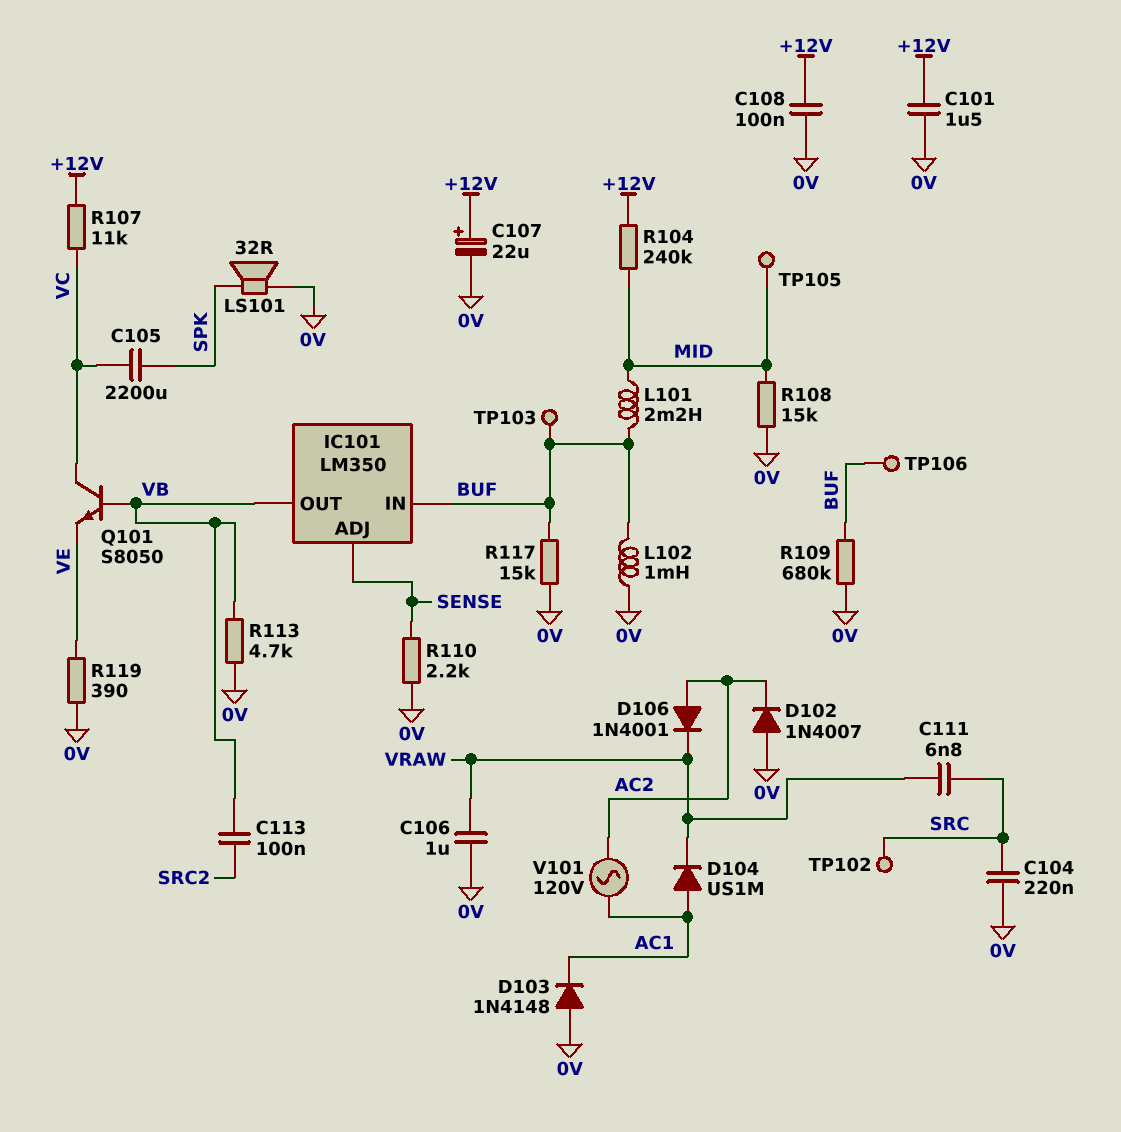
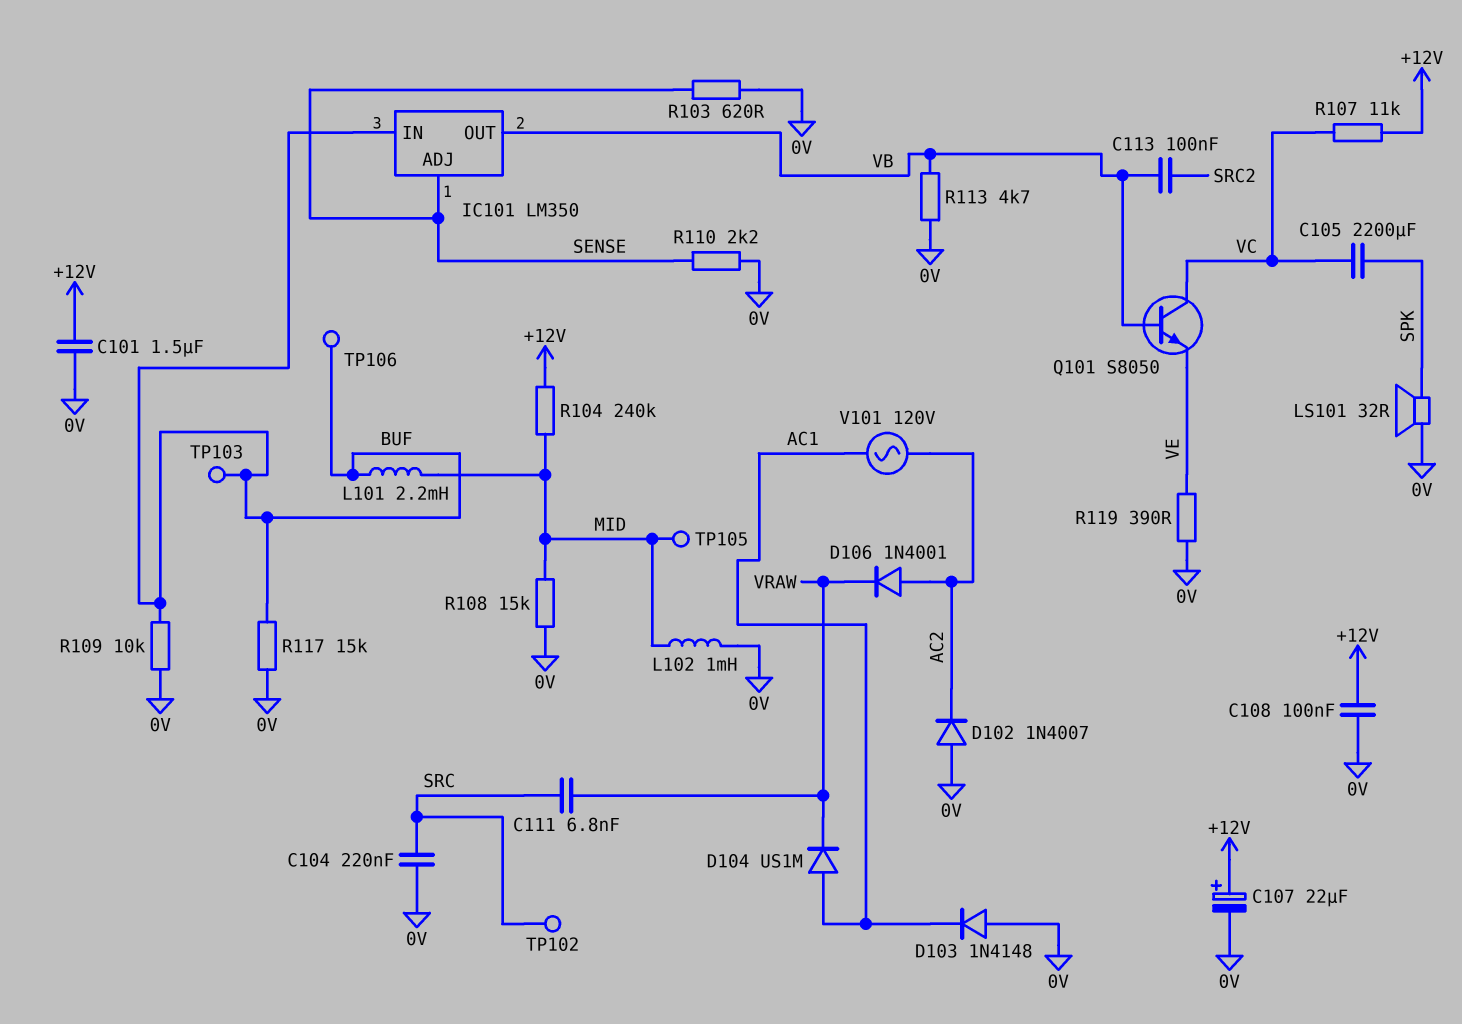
C106: 1uF (0V, VRAW) -> none
L102: 1mH (0V, BUF) -> 1mH (0V, MID)
R103: none -> 620 (0V, SENSE)
R109: 680k (0V, BUF) -> 10k (0V, BUF)

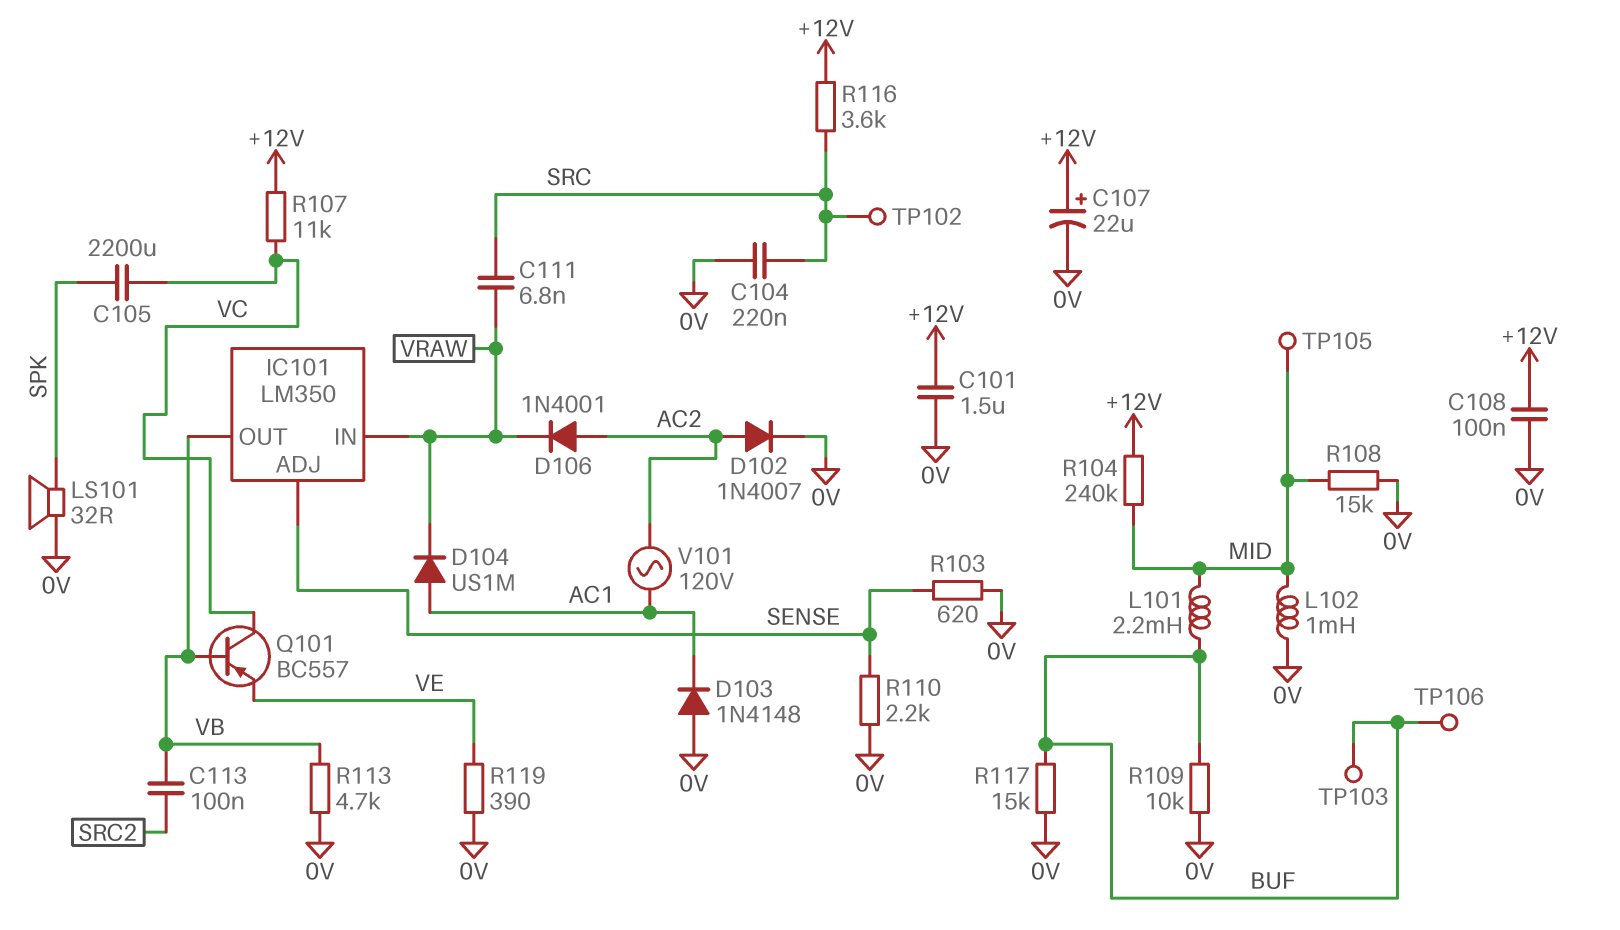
D102: diode 1N4007 (A 0V, K AC2) -> diode 1N4007 (A AC2, K 0V)
IC101 pin IN: BUF -> VRAW
Q101: NPN S8050 (B VB, C VC, E VE) -> PNP BC557 (B VB, C VC, E VE)
R116: none -> 3.6k (+12V, SRC)

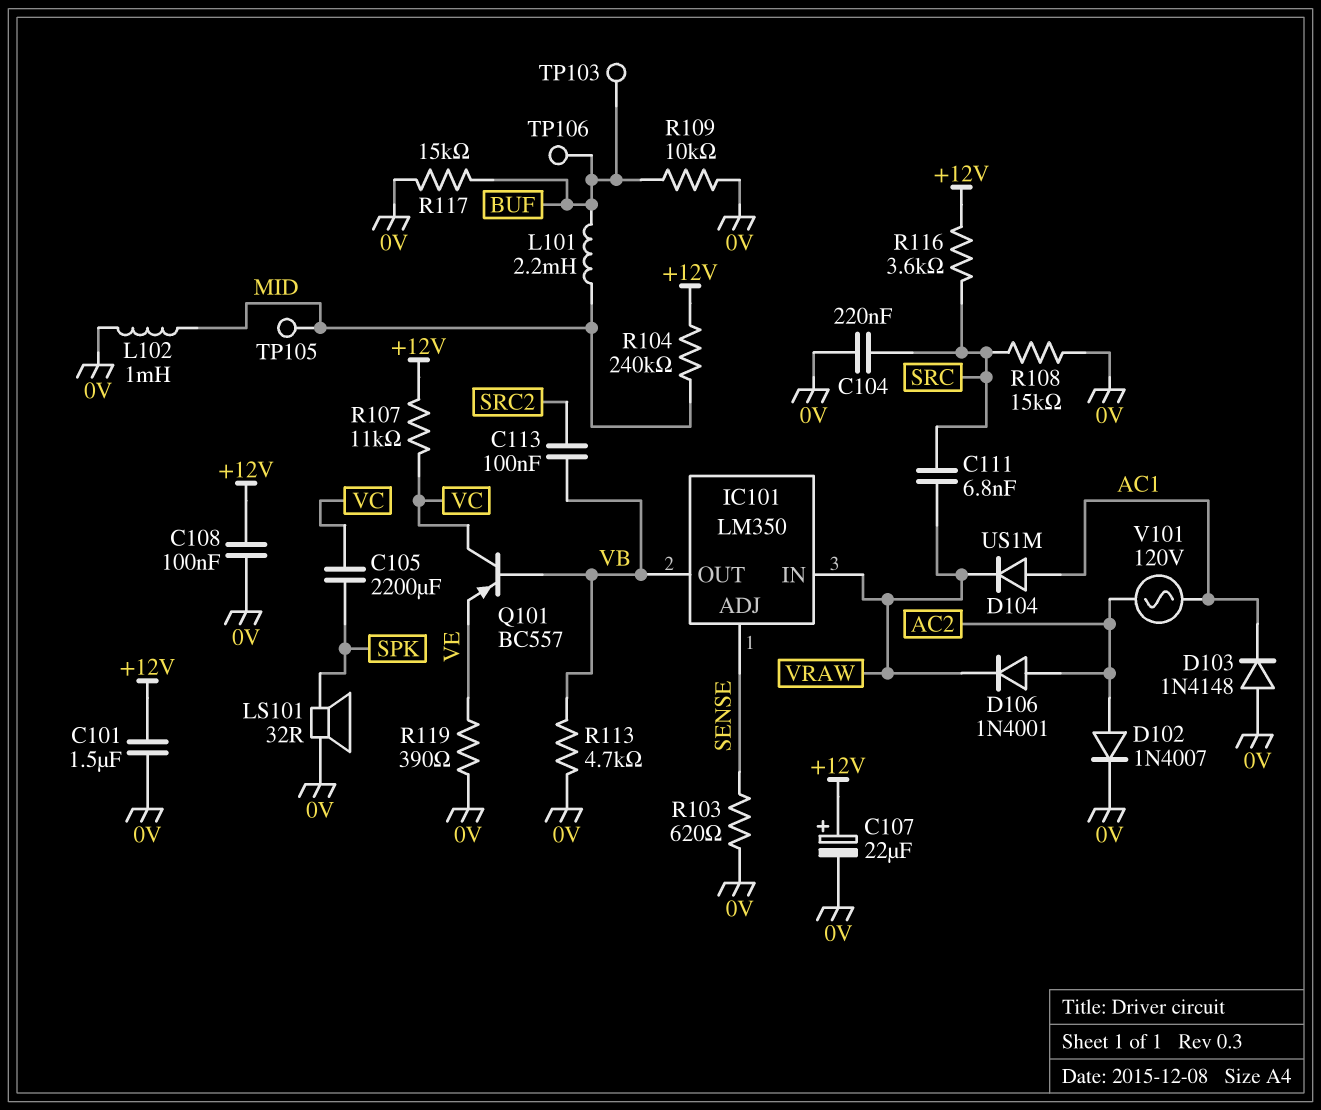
R108: 15k (0V, MID) -> 15k (0V, SRC)
R110: 2.2k (0V, SENSE) -> none
TP102: test point (SRC) -> none

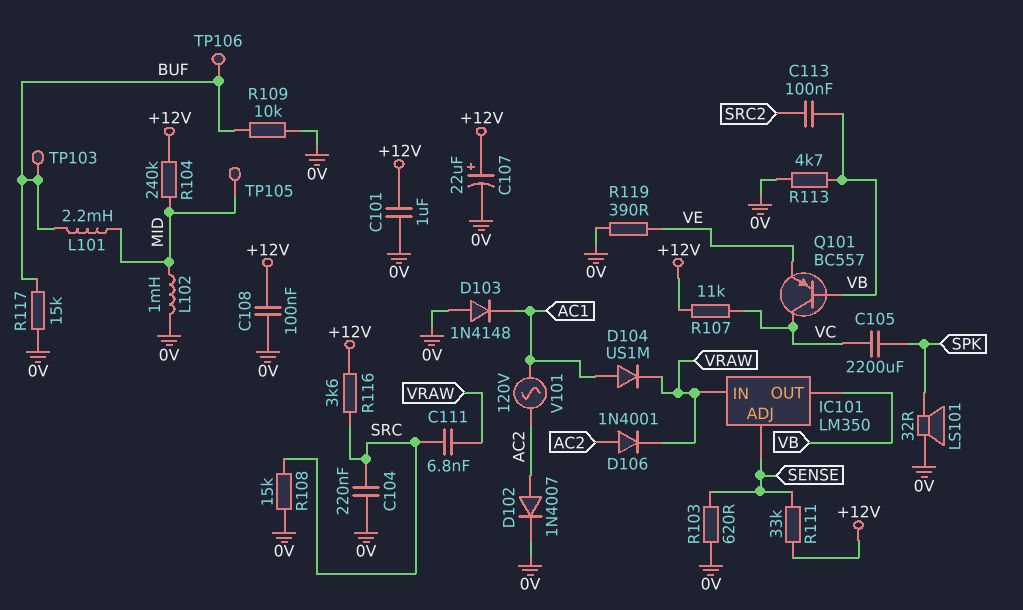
C101: 1.5uF (+12V, 0V) -> 1uF (+12V, 0V)
R111: none -> 33k (+12V, SENSE)

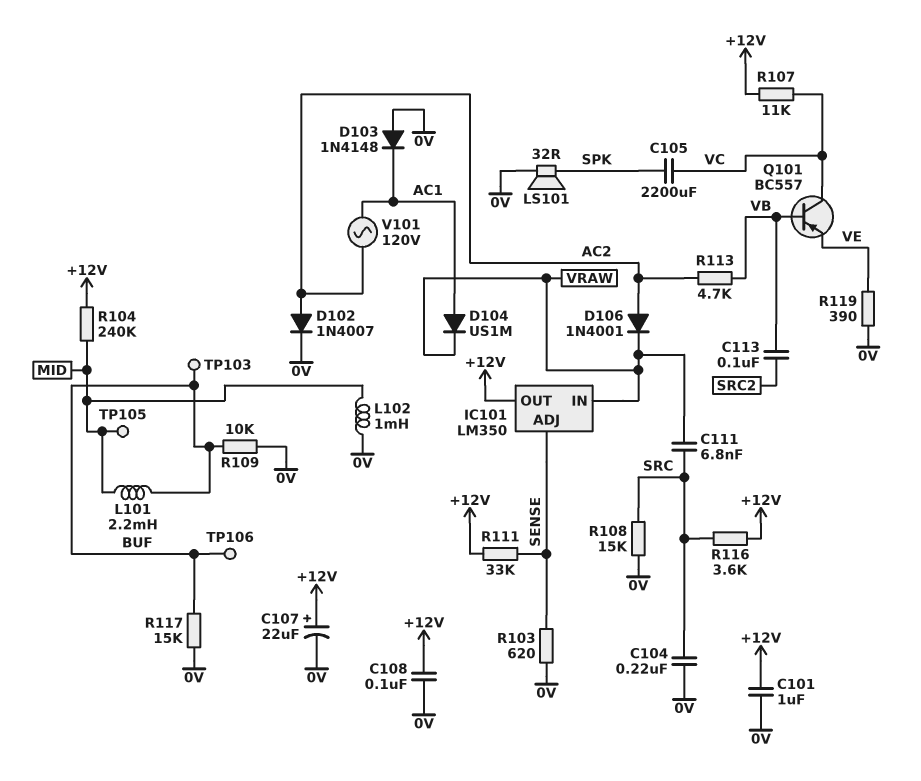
IC101 pin OUT: VB -> +12V
R113: 4.7k (0V, VB) -> 4.7k (AC2, VB)

